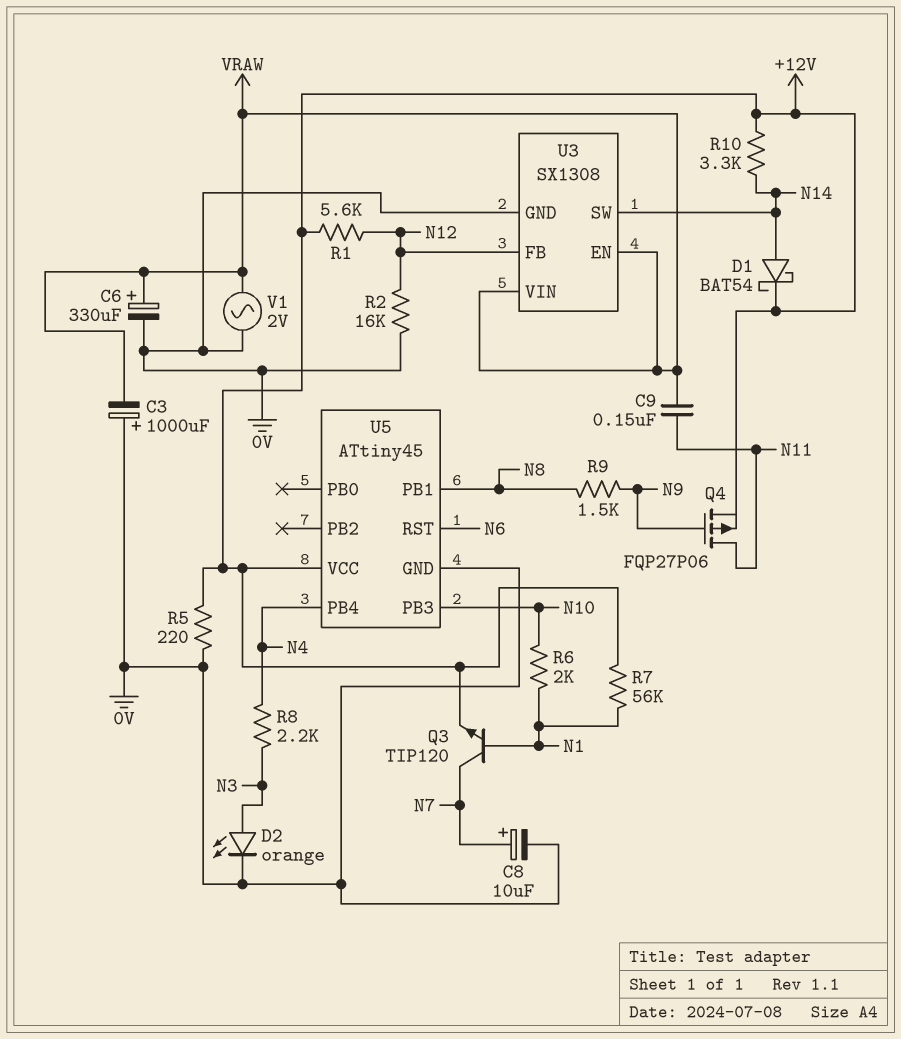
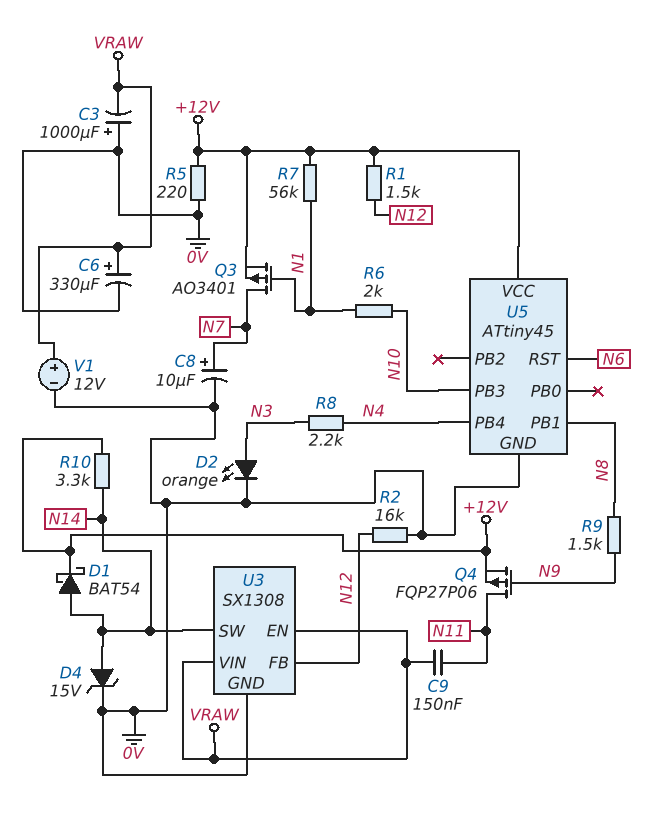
D4: none -> zener 15V (A N14, K 0V)
Q3: NPN TIP120 (B N1, C N7, E +12V) -> PMOS AO3401 (G N1, D N7, S +12V)
R1: 5.6k (+12V, N12) -> 1.5k (+12V, N12)
V1: AC 2V (0V, VRAW) -> 12V (plus VRAW, minus 0V)

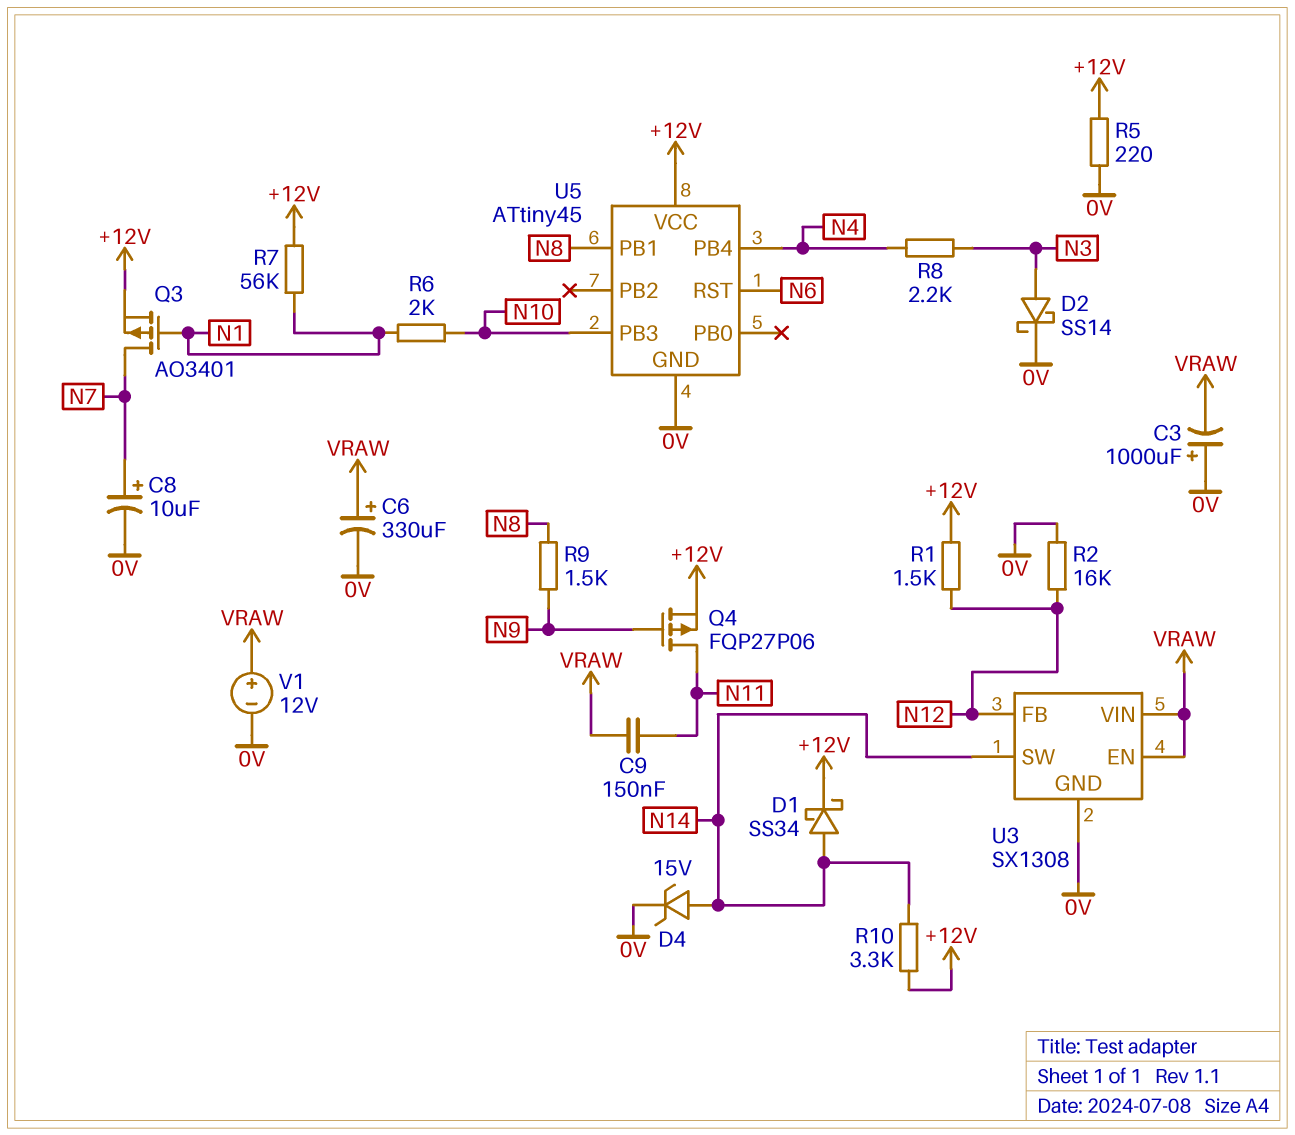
D1: schottky BAT54 (A N14, K +12V) -> schottky SS34 (A N14, K +12V)
D2: LED orange (A N3, K 0V) -> schottky SS14 (A N3, K 0V)

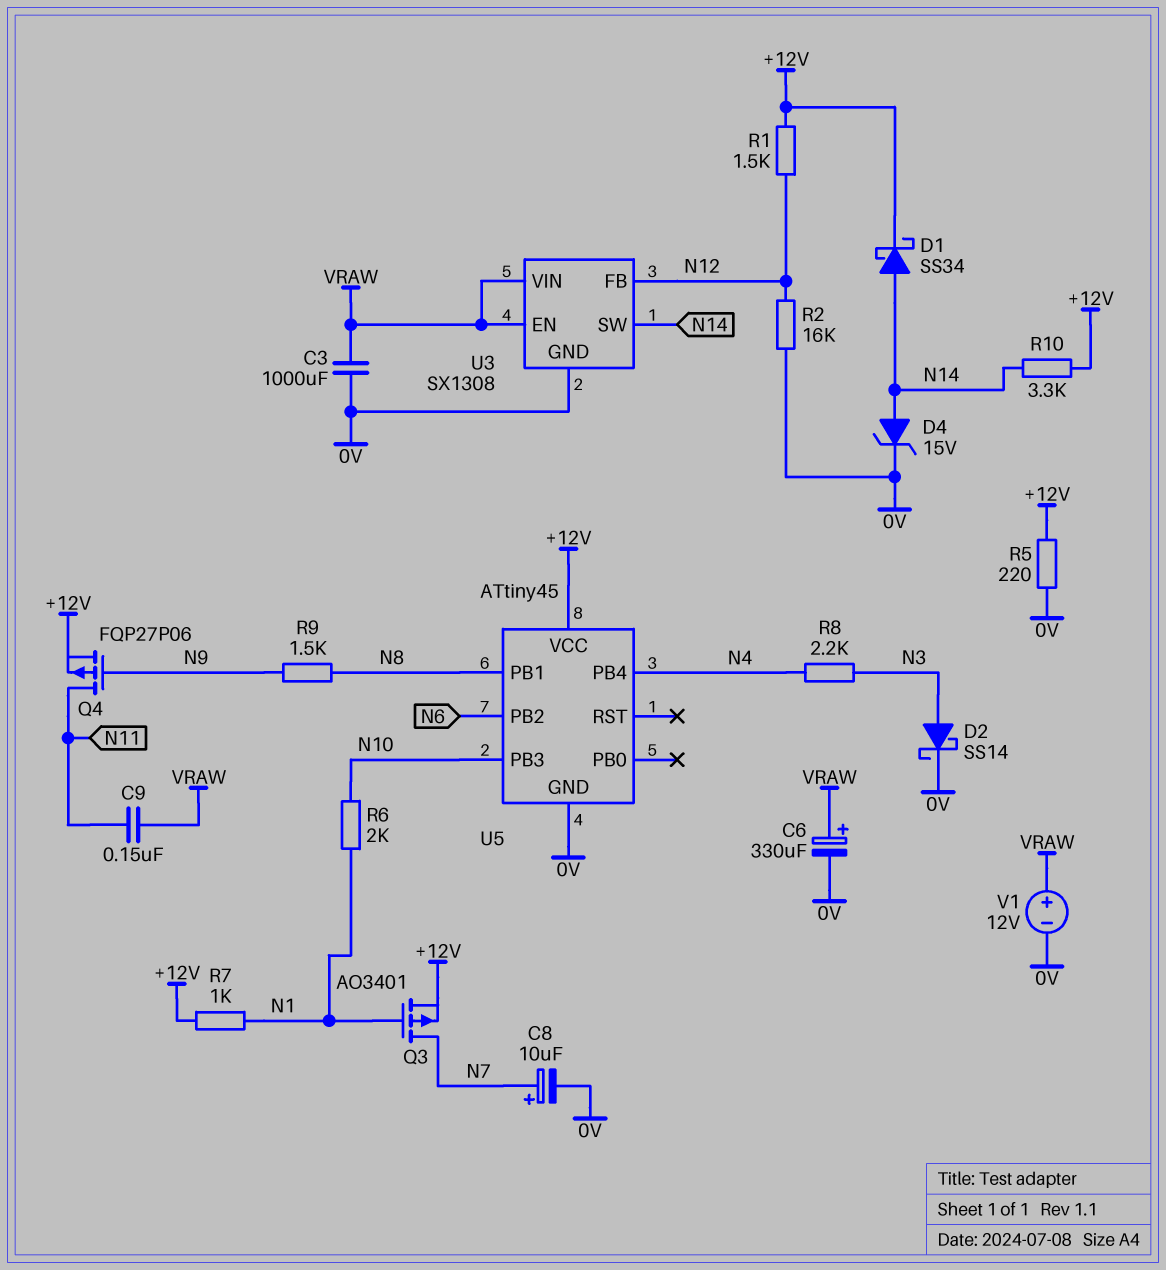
C3: 1000uF (plus 0V, minus VRAW) -> 1000uF (0V, VRAW)
R7: 56k (+12V, N1) -> 1k (+12V, N1)
U5 pin PB2: none -> N6
U5 pin RST: N6 -> none

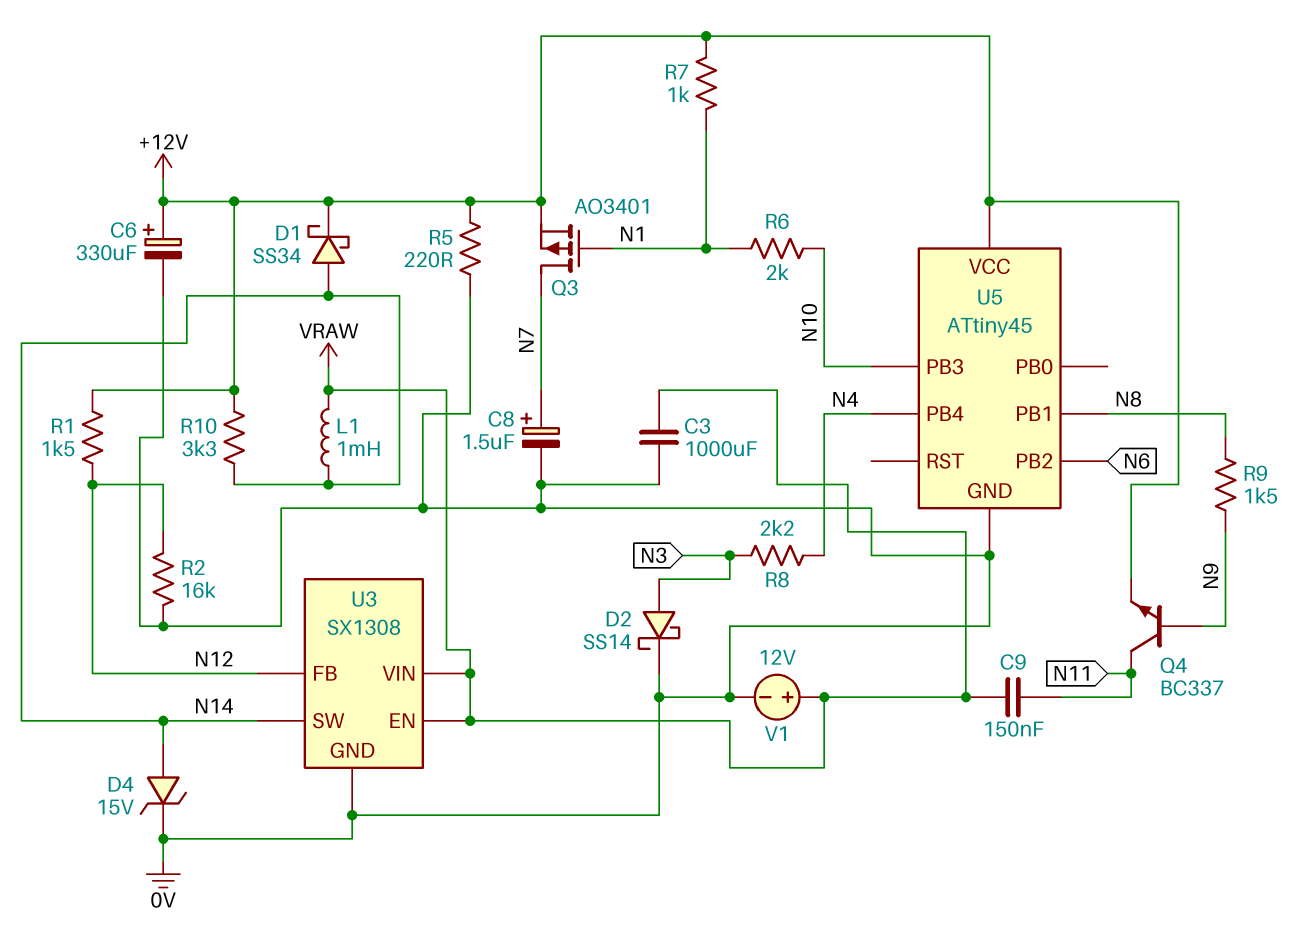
C6: 330uF (plus VRAW, minus 0V) -> 330uF (plus +12V, minus 0V)
C8: 10uF (plus N7, minus 0V) -> 1.5uF (plus N7, minus 0V)
L1: none -> 1mH (N14, VRAW)
Q4: PMOS FQP27P06 (G N9, D N11, S +12V) -> NPN BC337 (B N9, C N11, E +12V)

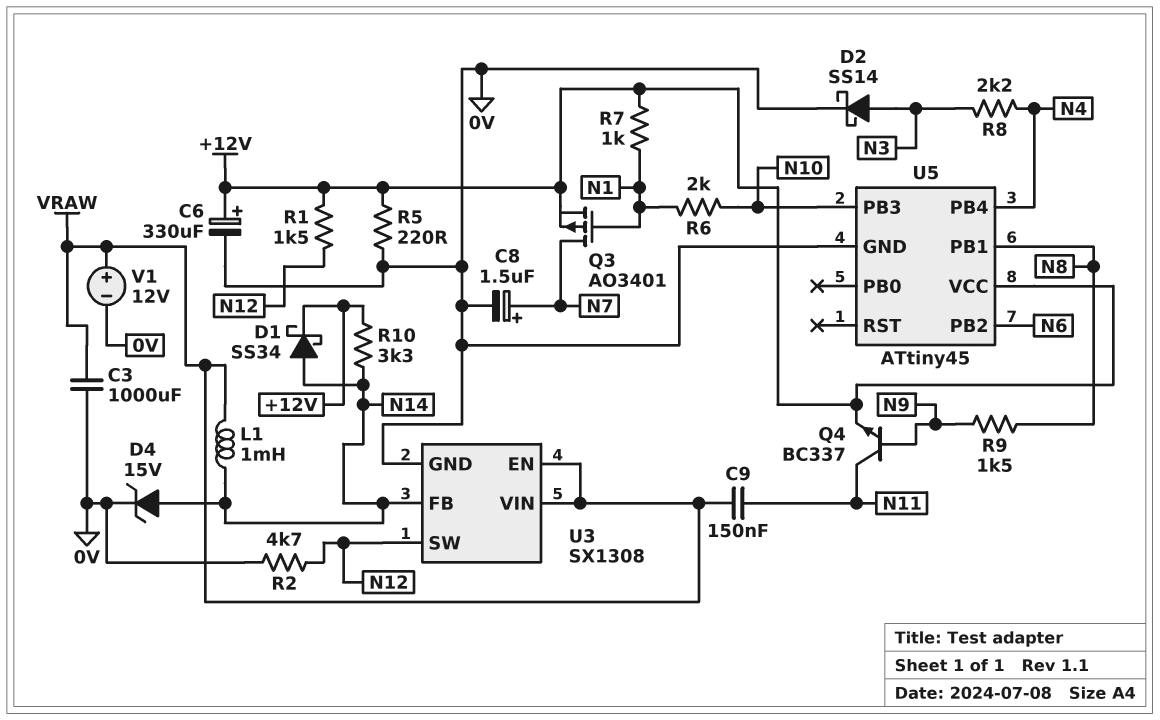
R2: 16k (0V, N12) -> 4.7k (0V, N12)
U3 pin FB: N12 -> N14
U3 pin SW: N14 -> N12

